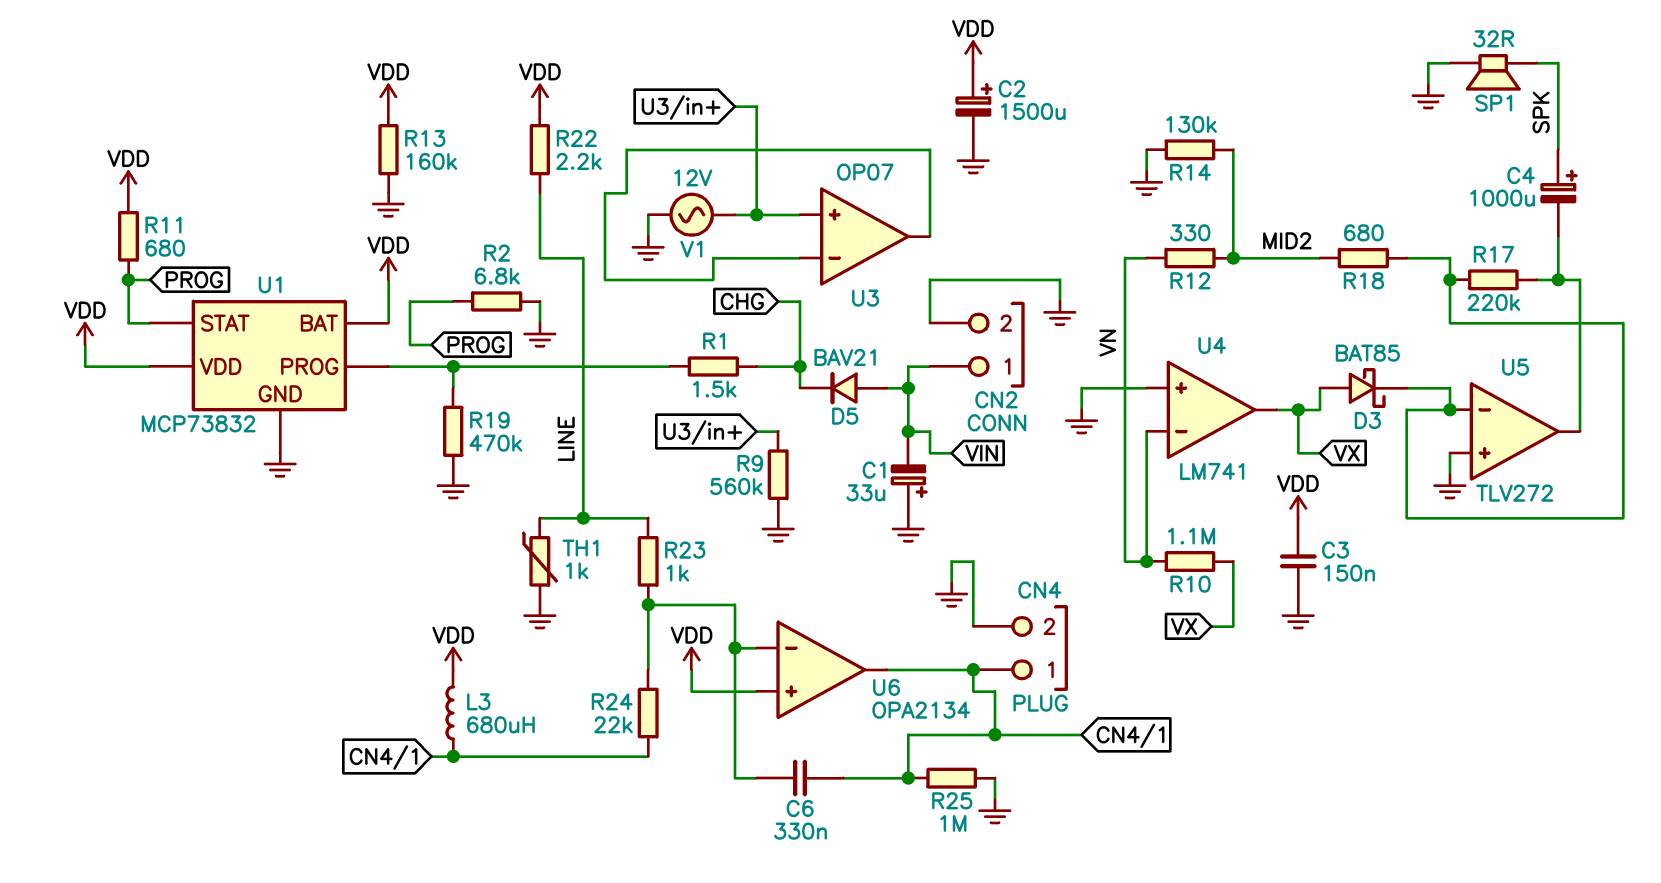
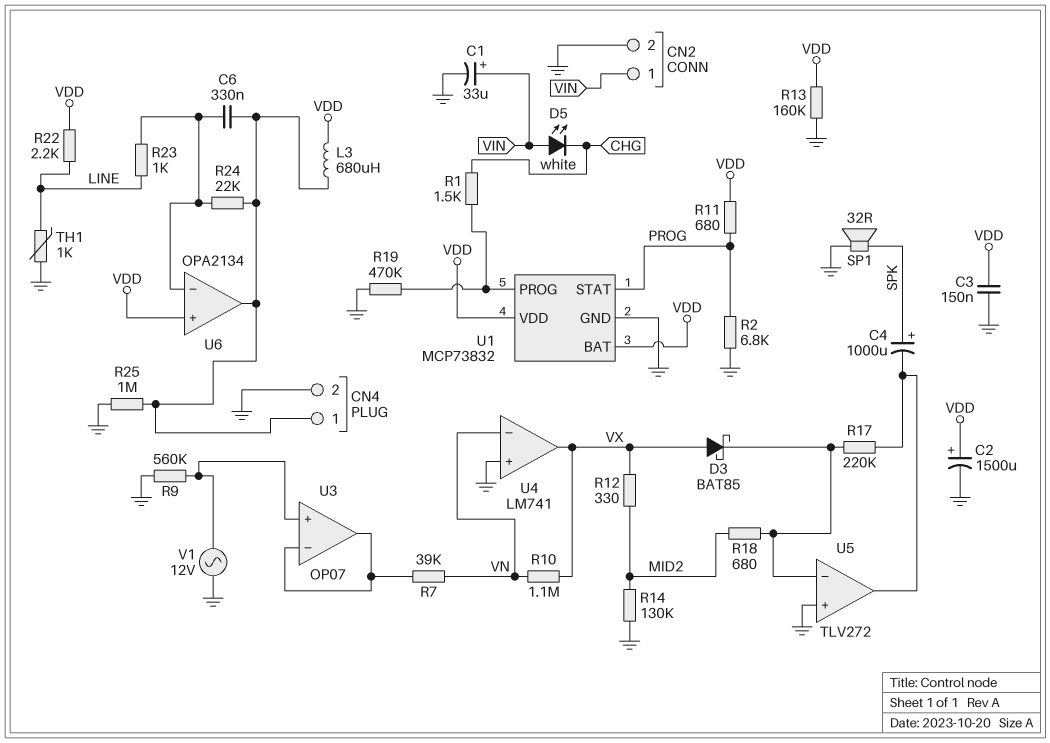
C1: 33uF (plus GND, minus VIN) -> 33uF (plus VIN, minus GND)
D5: diode BAV21 (A VIN, K CHG) -> LED white (A VIN, K CHG)
R7: none -> 39k (U3/in-, VN)
R12: 330 (MID2, VN) -> 330 (MID2, VX)

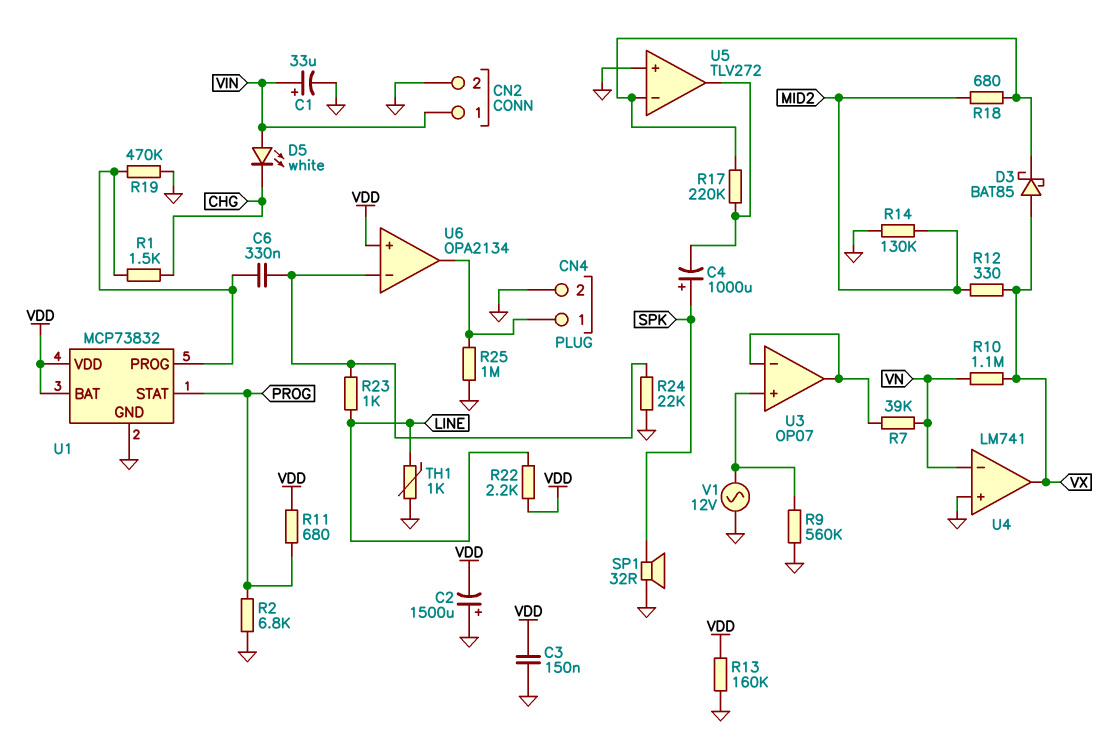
C2: 1500uF (plus VDD, minus GND) -> 1500uF (plus GND, minus VDD)
C6: 330nF (CN4/1, U6/in-) -> 330nF (U1/PROG, U6/in-)
L3: 680uH (CN4/1, VDD) -> none
R24: 22k (CN4/1, U6/in-) -> 22k (GND, U6/in-)

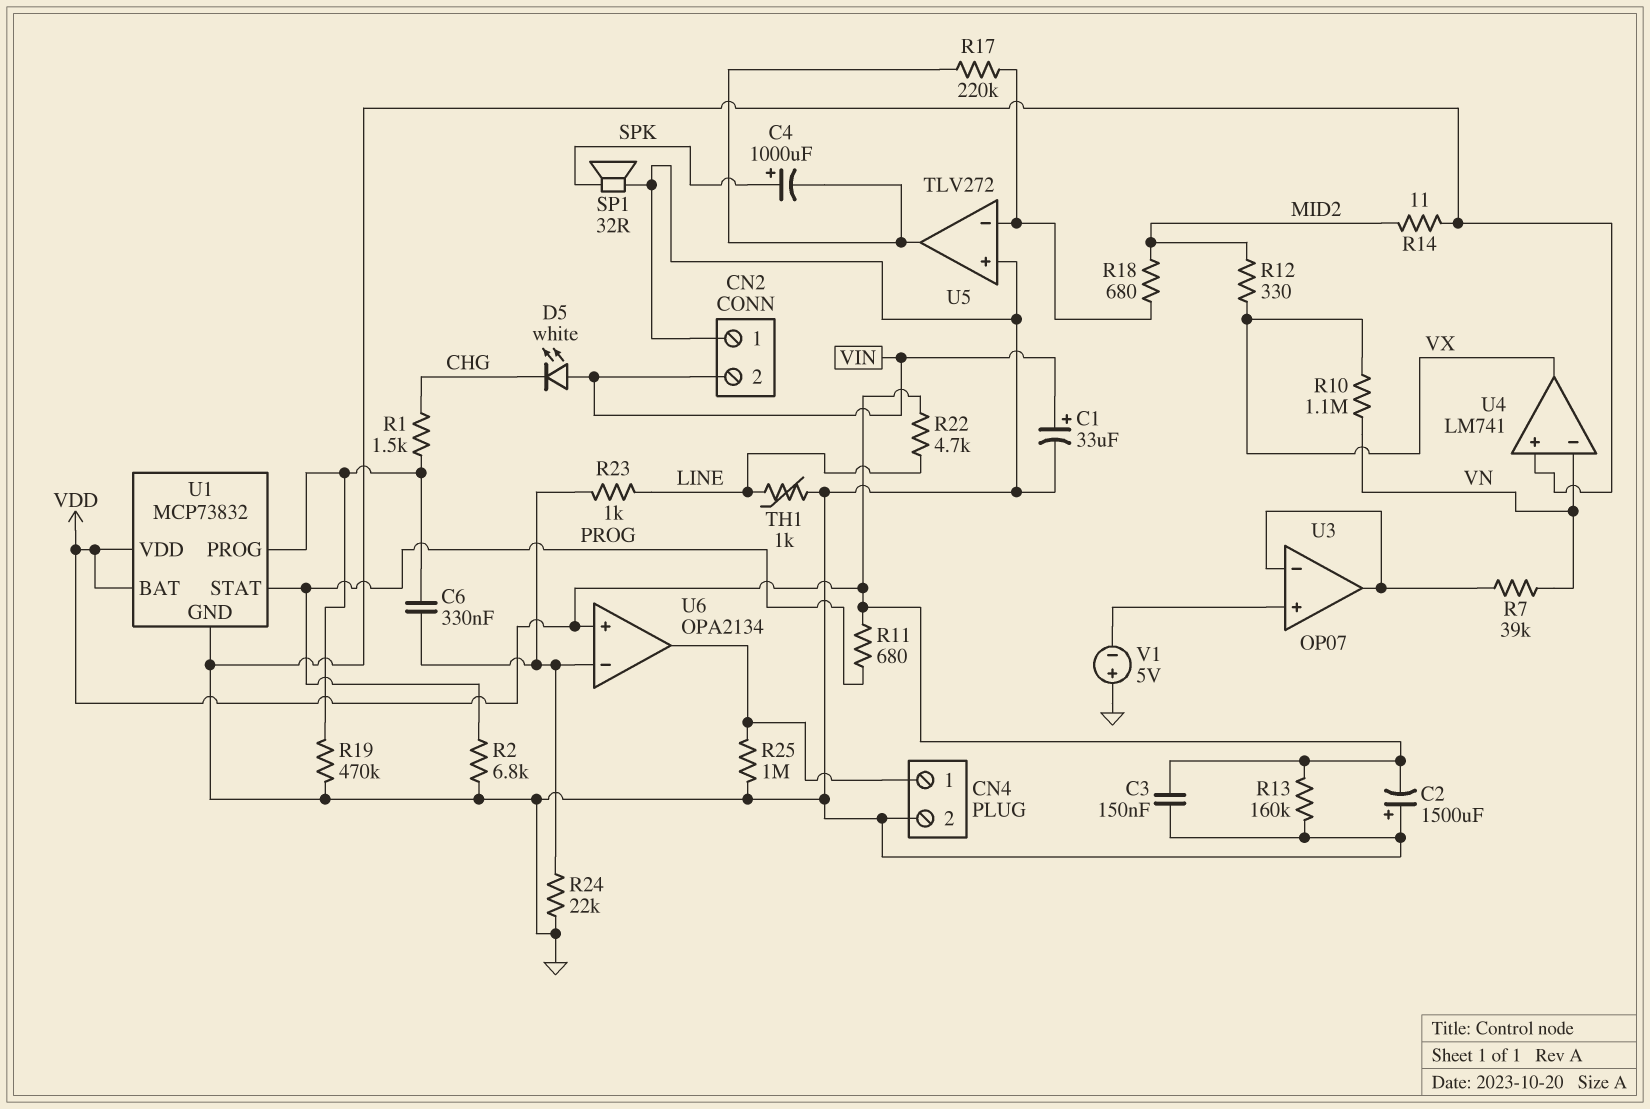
CN2 pin 1: VIN -> GND
CN2 pin 2: GND -> VIN
D3: schottky BAT85 (A VX, K U5/in-) -> none
R9: 560k (GND, U3/in+) -> none
R14: 130k (GND, MID2) -> 11 (GND, MID2)
R22: 2.2k (LINE, VDD) -> 4.7k (LINE, VDD)
V1: AC 12V (GND, U3/in+) -> 5V (plus GND, minus U3/in+)

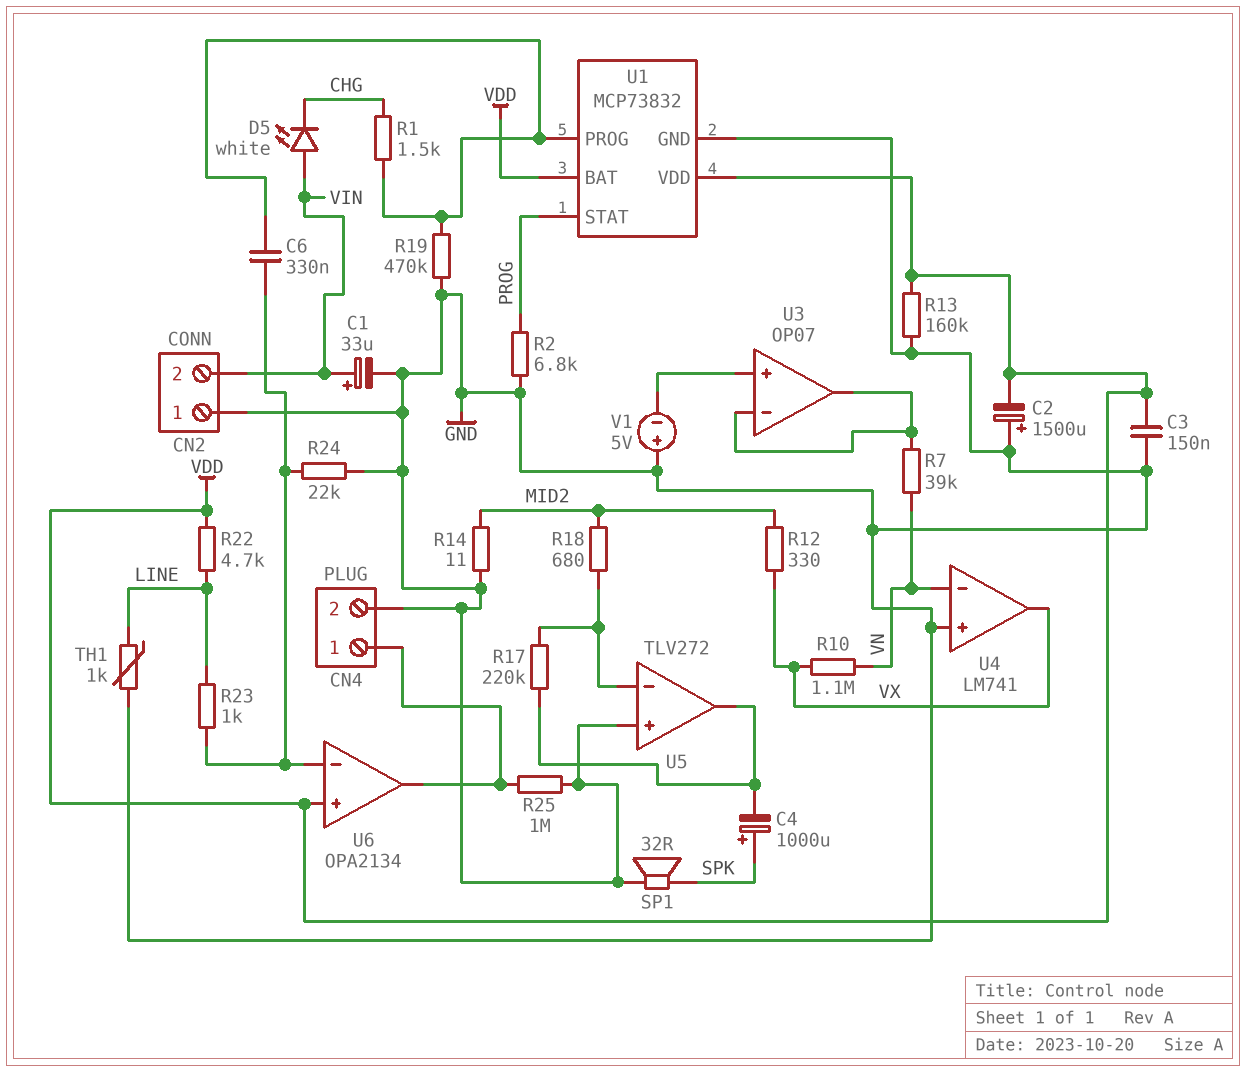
R11: 680 (PROG, VDD) -> none

